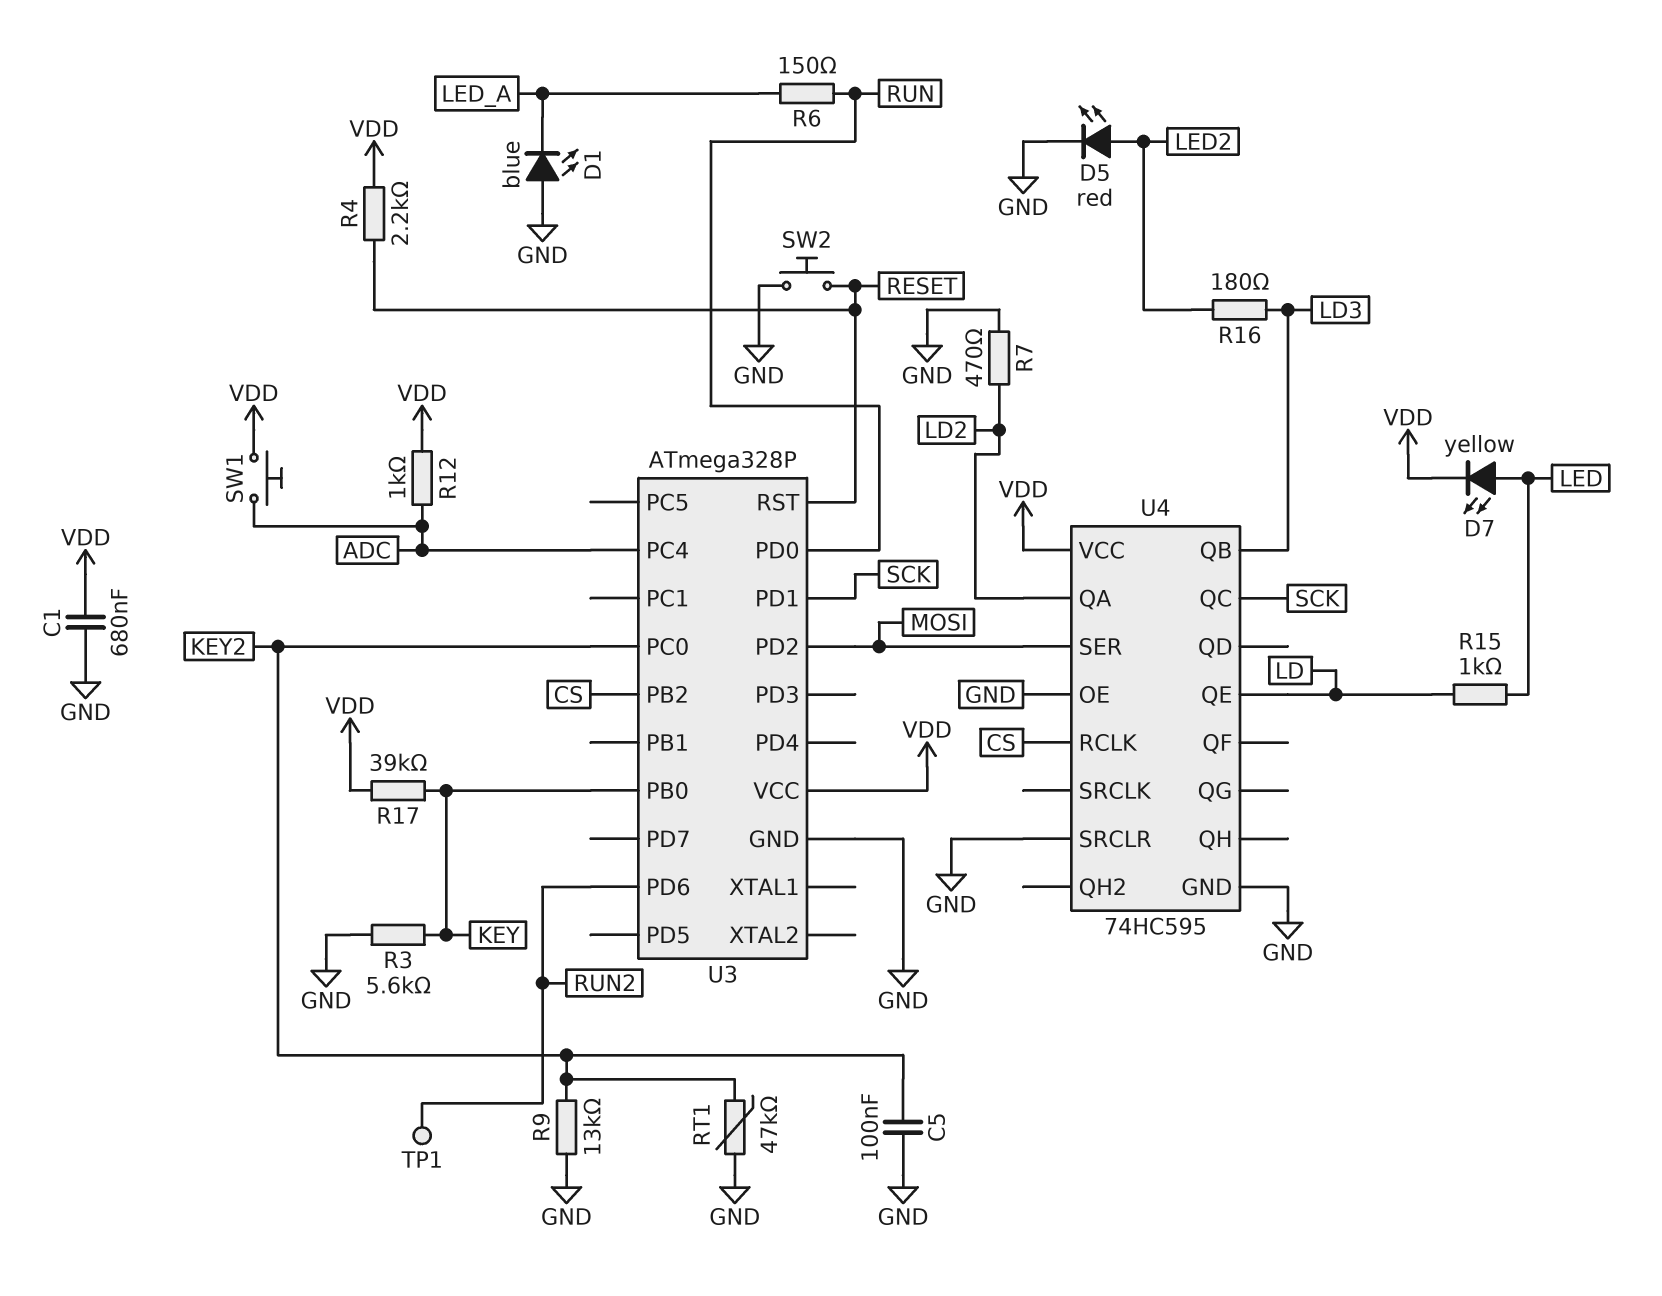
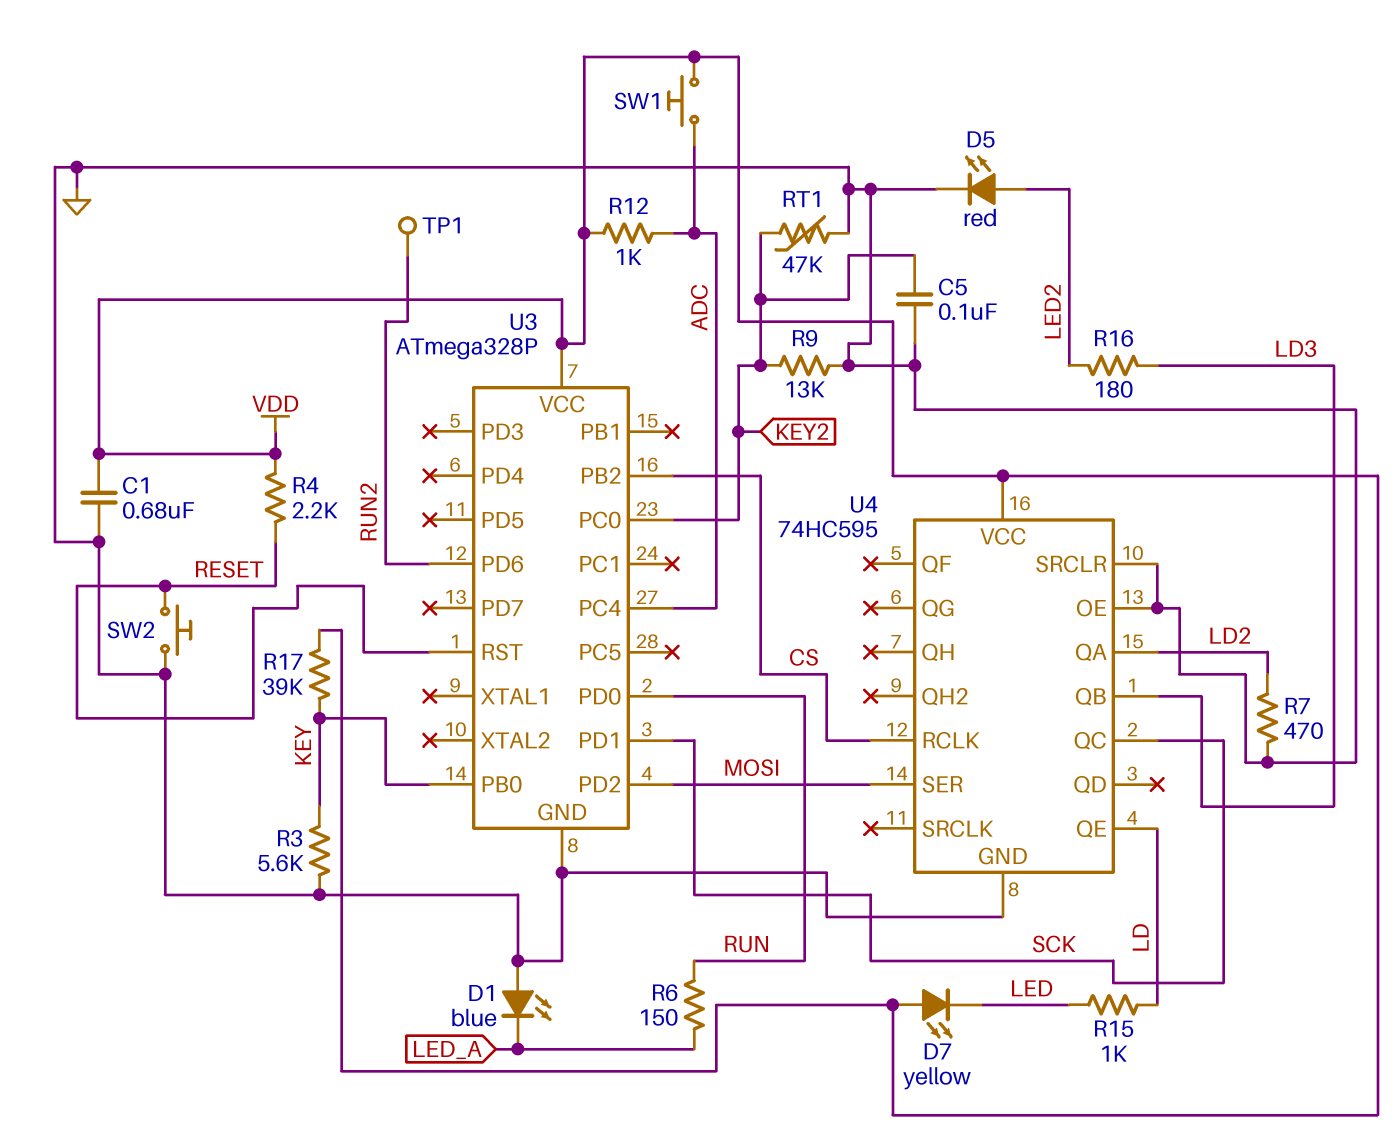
D7: LED yellow (A LED, K VDD) -> LED yellow (A VDD, K LED)

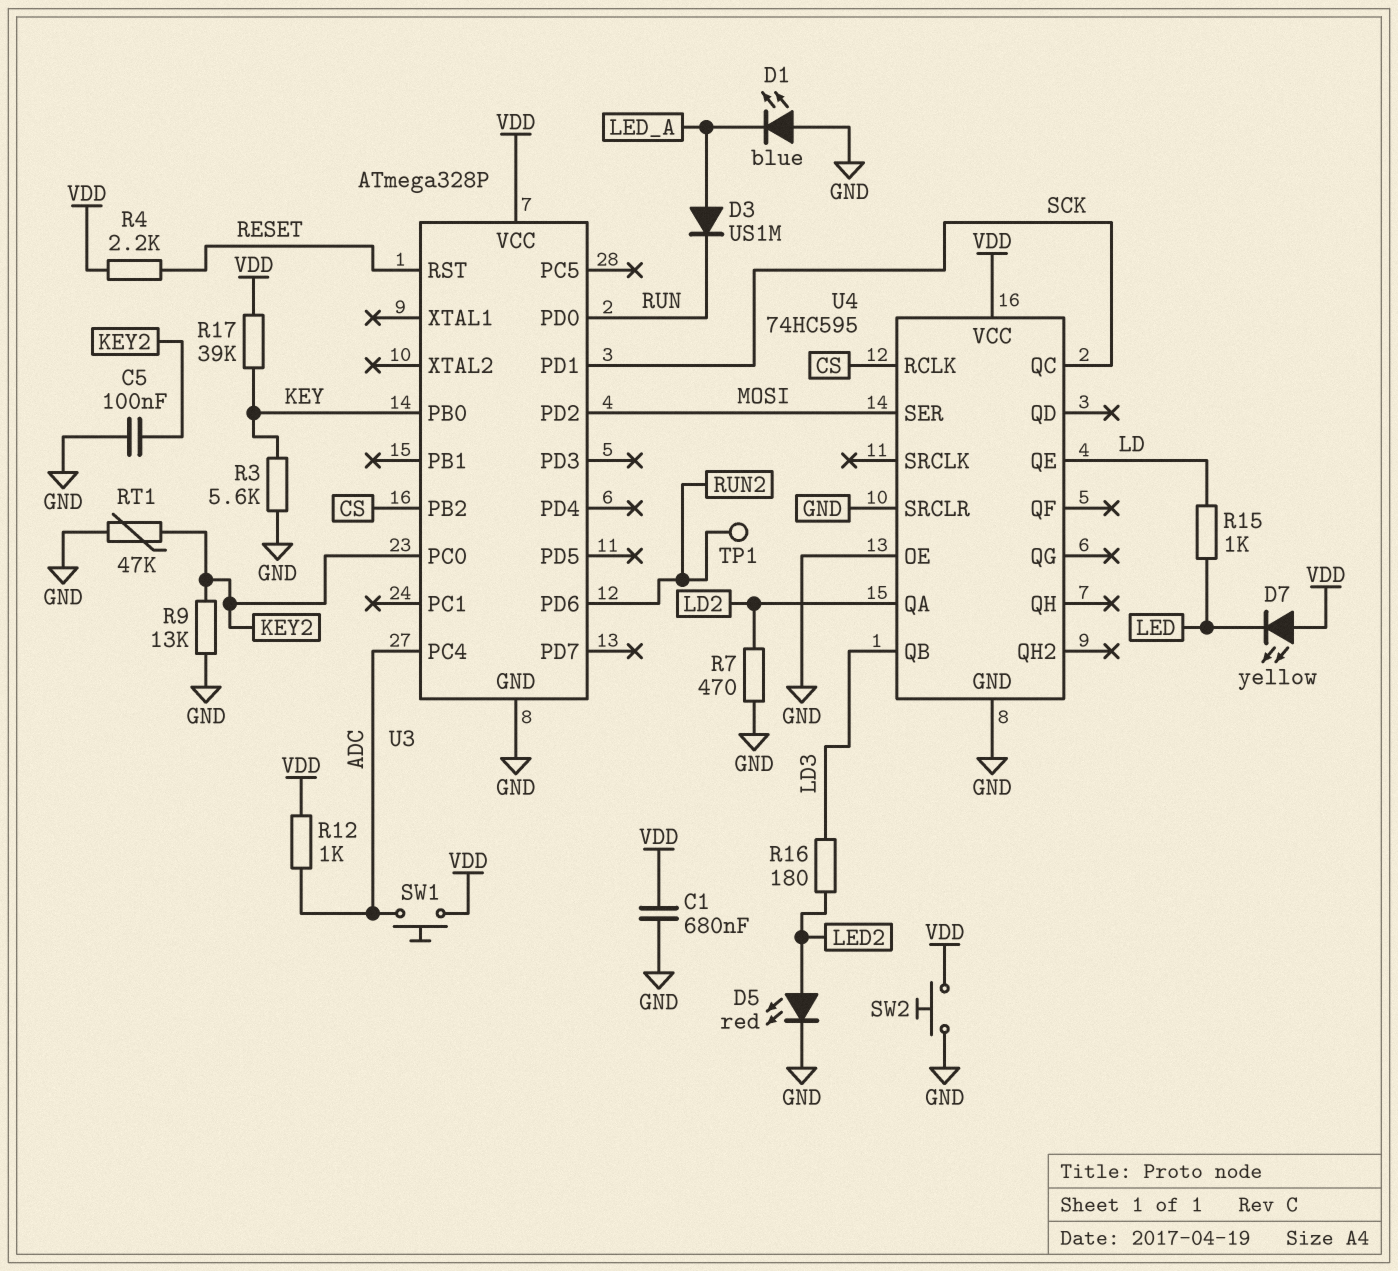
D3: none -> diode US1M (A LED_A, K RUN)
R6: 150 (LED_A, RUN) -> none
SW2: button (GND, RESET) -> button (GND, VDD)

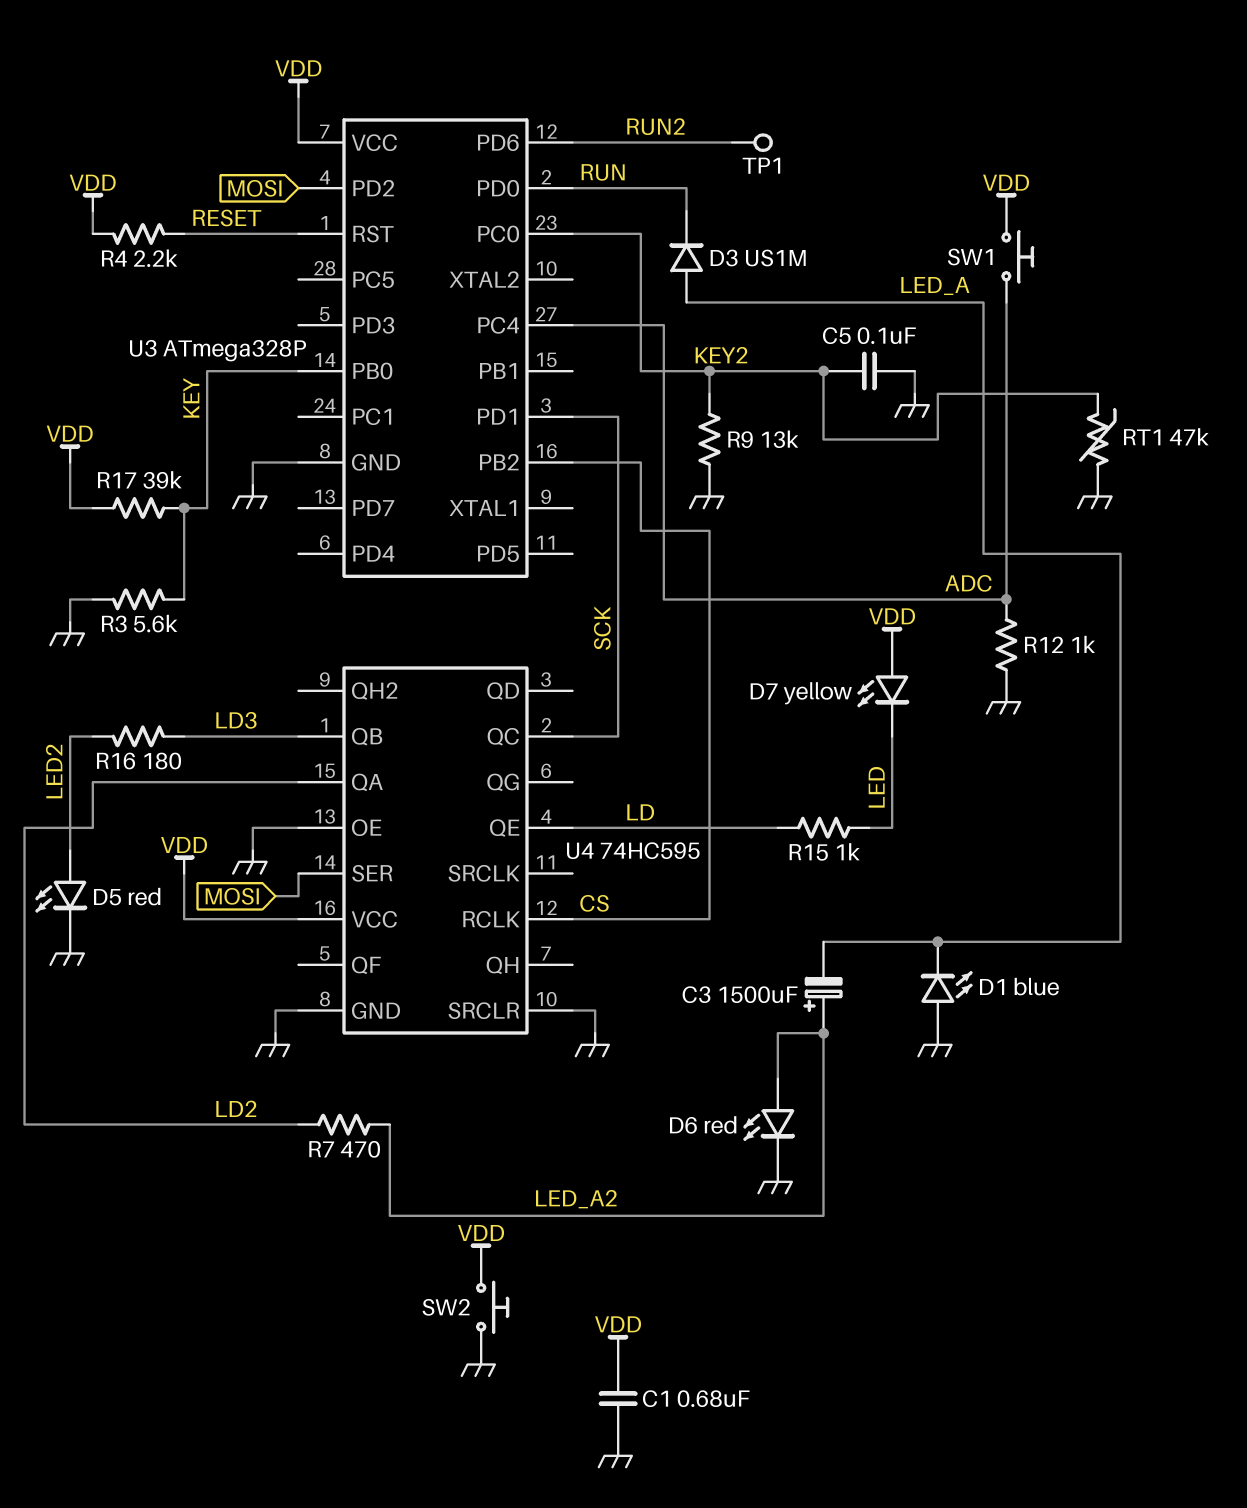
C3: none -> 1500uF (plus LED_A2, minus LED_A)
D6: none -> LED red (A LED_A2, K GND)
R7: 470 (GND, LD2) -> 470 (LD2, LED_A2)
R12: 1k (ADC, VDD) -> 1k (ADC, GND)

